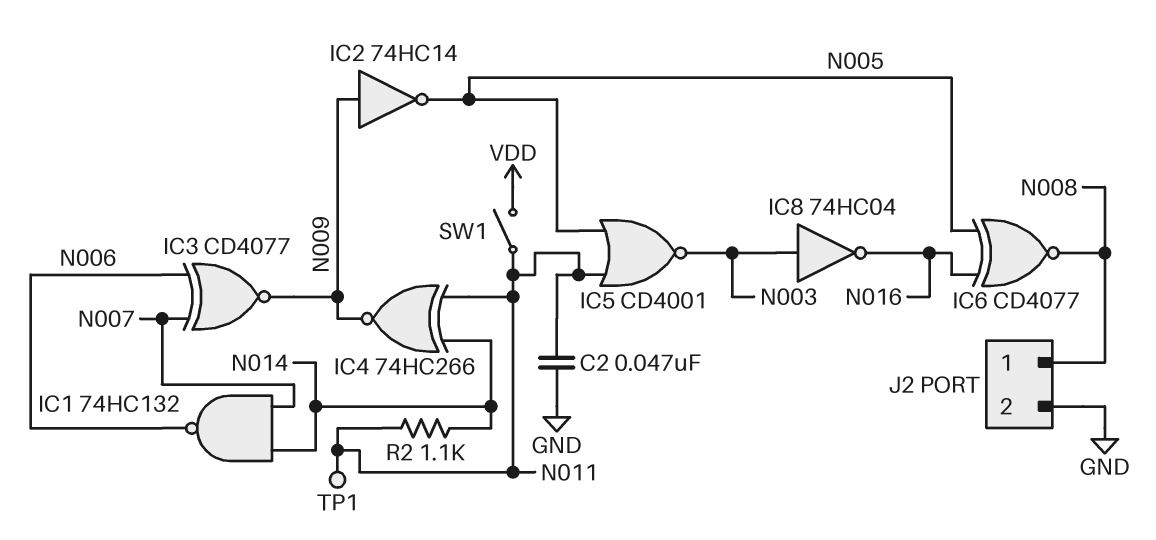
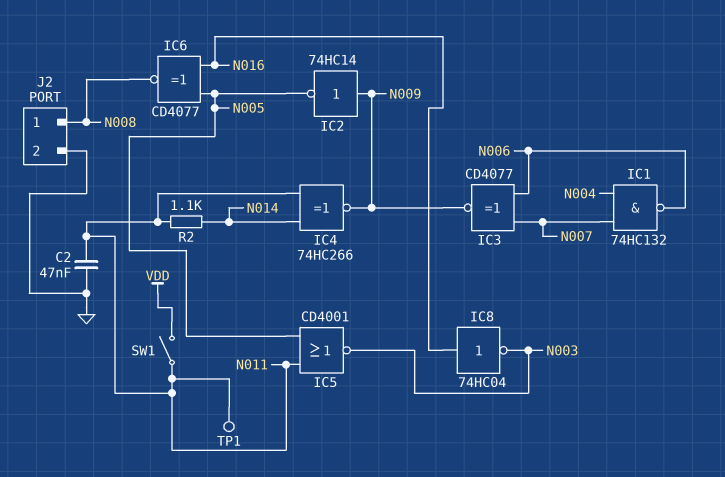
IC1: NAND 74HC132 (in N007, in N014, out N006) -> NAND 74HC132 (in N004, in N007, out N006)
IC8: NOT 74HC04 (in N003, out N016) -> NOT 74HC04 (in N016, out N003)

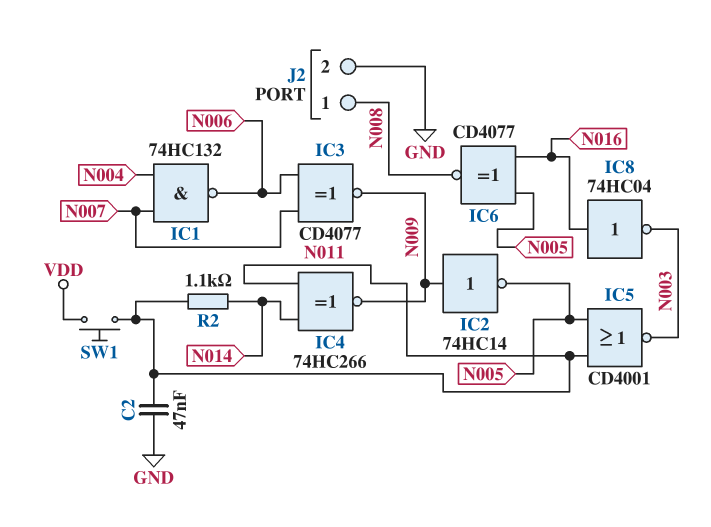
SW1: switch (N011, VDD) -> button (N011, VDD)
TP1: test point (N011) -> none

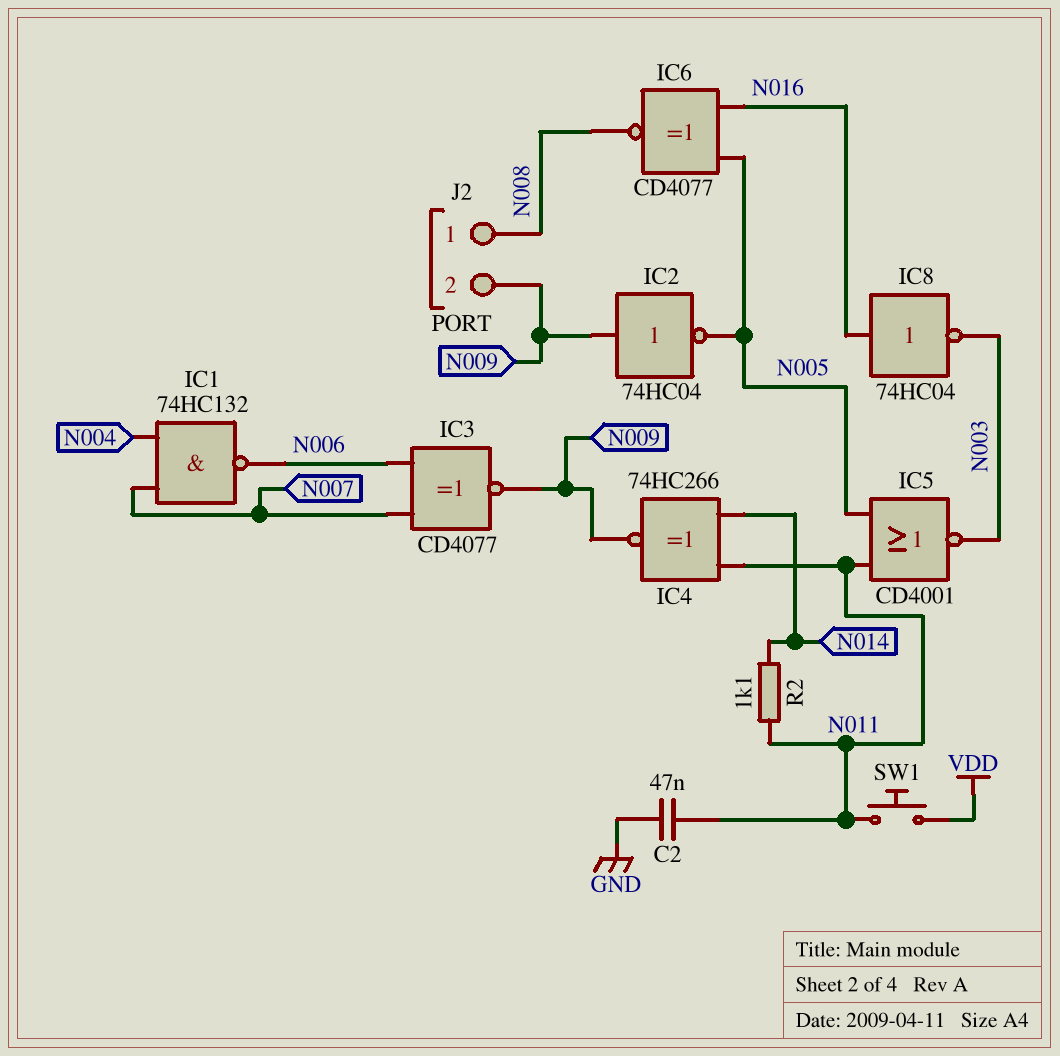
IC2: NOT 74HC14 (in N009, out N005) -> NOT 74HC04 (in N009, out N005)
J2 pin 2: GND -> N009

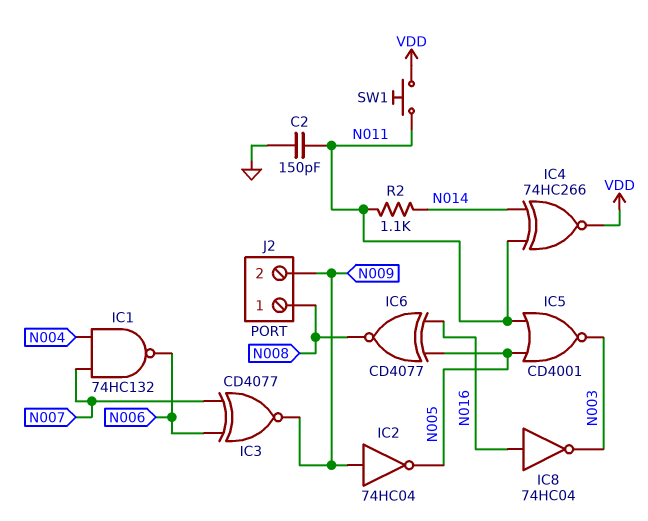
C2: 47nF (GND, N011) -> 150pF (GND, N011)
IC4: XNOR 74HC266 (in N011, in N014, out N009) -> XNOR 74HC266 (in N011, in N014, out VDD)

